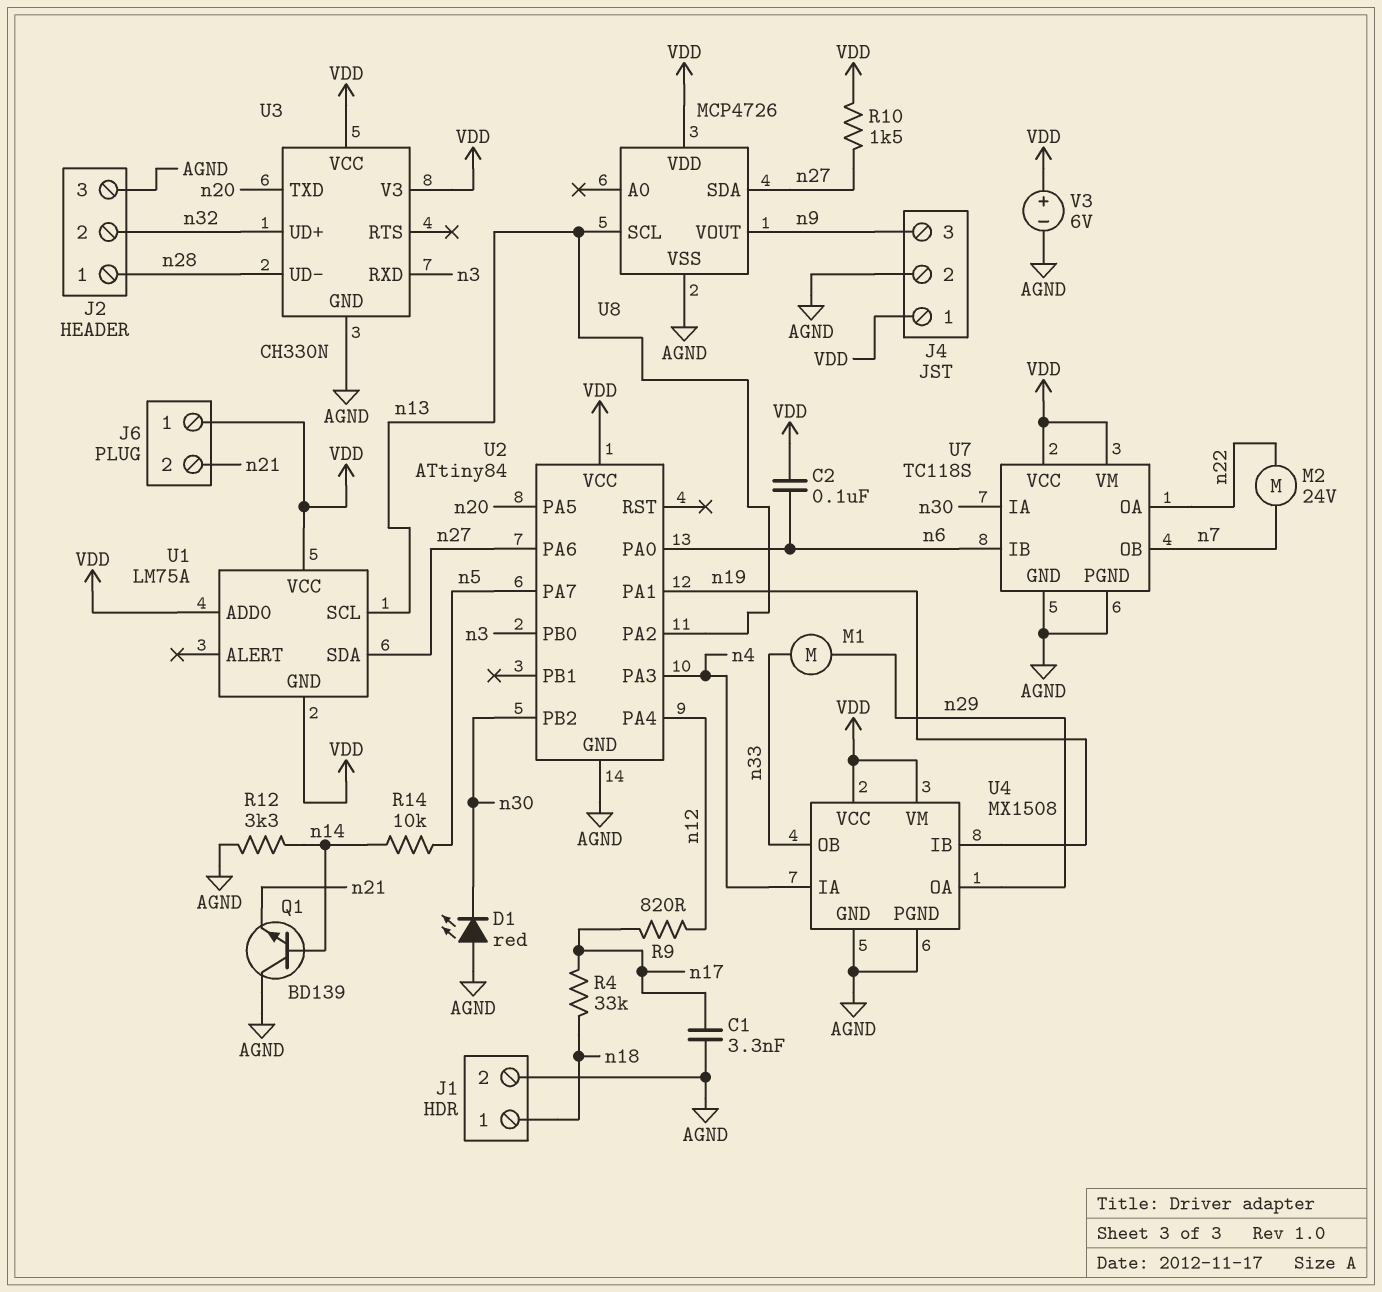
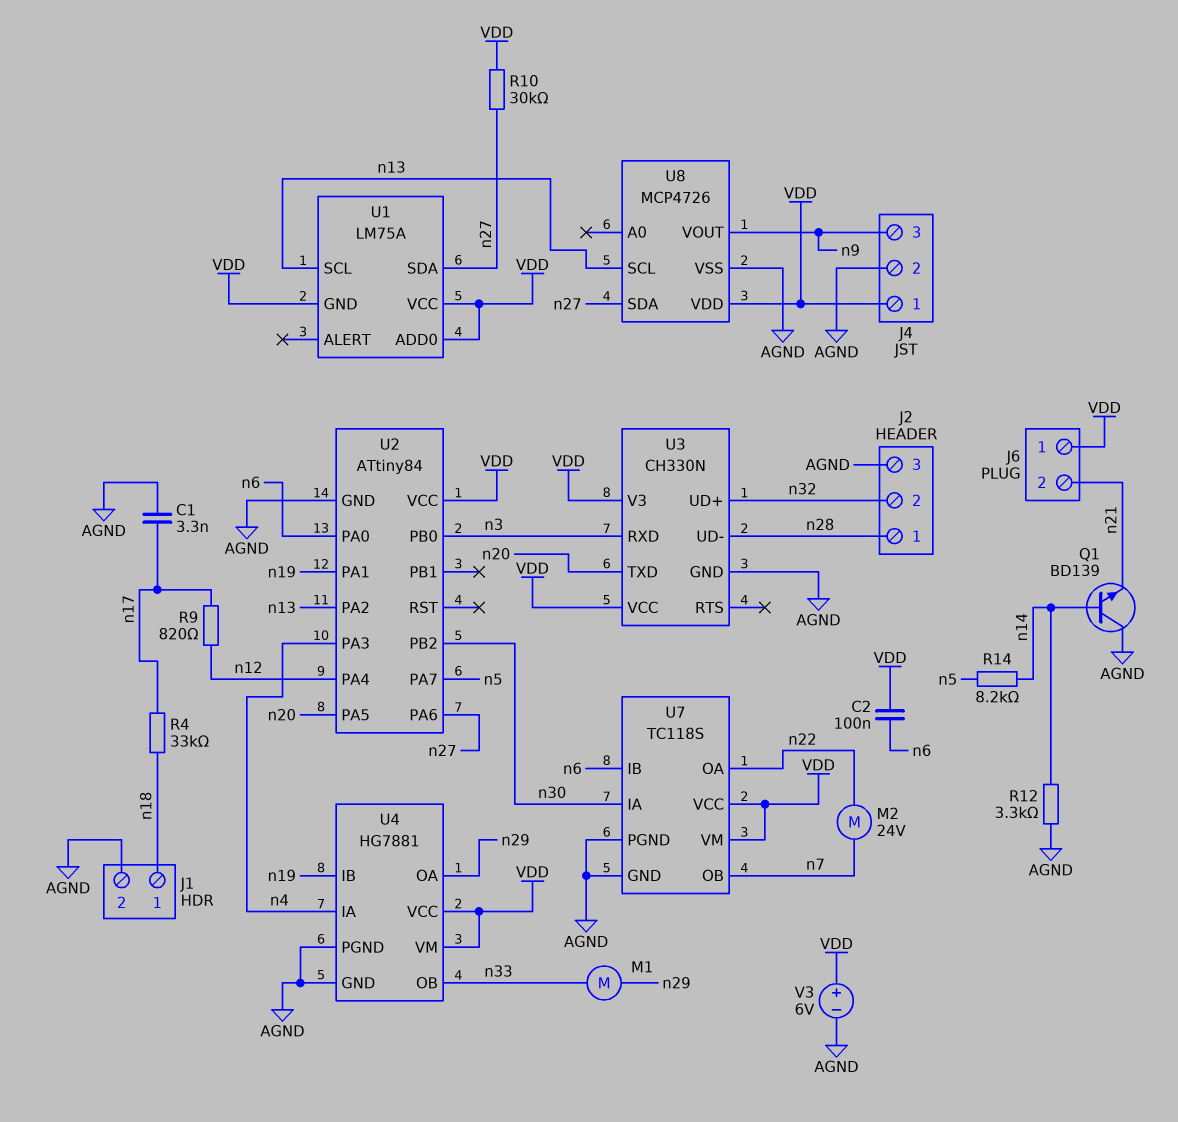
D1: LED red (A AGND, K n30) -> none
R10: 1.5k (VDD, n27) -> 30k (VDD, n27)
R14: 10k (n5, n14) -> 8.2k (n5, n14)
U4: MX1508 -> HG7881

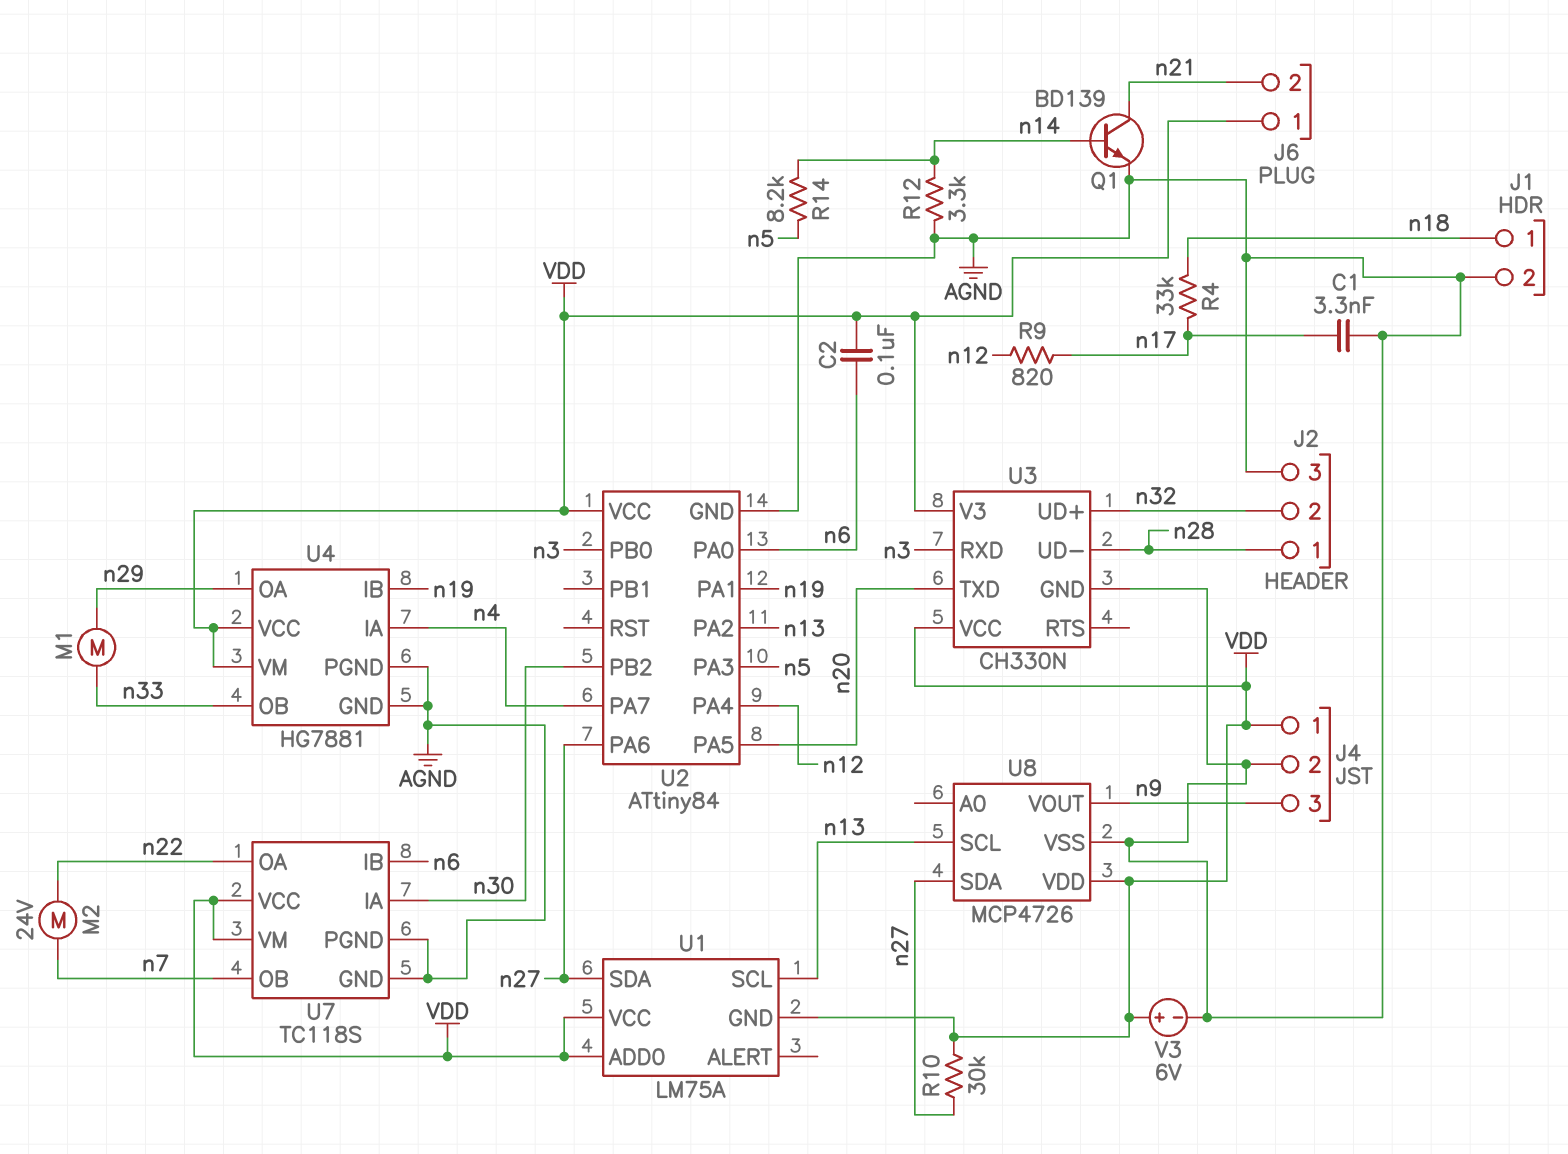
Q1: NPN BD139 (B n14, C AGND, E n21) -> NPN BD139 (B n14, C n21, E AGND)
U2 pin PA3: n4 -> n5
U2 pin PA7: n5 -> n4

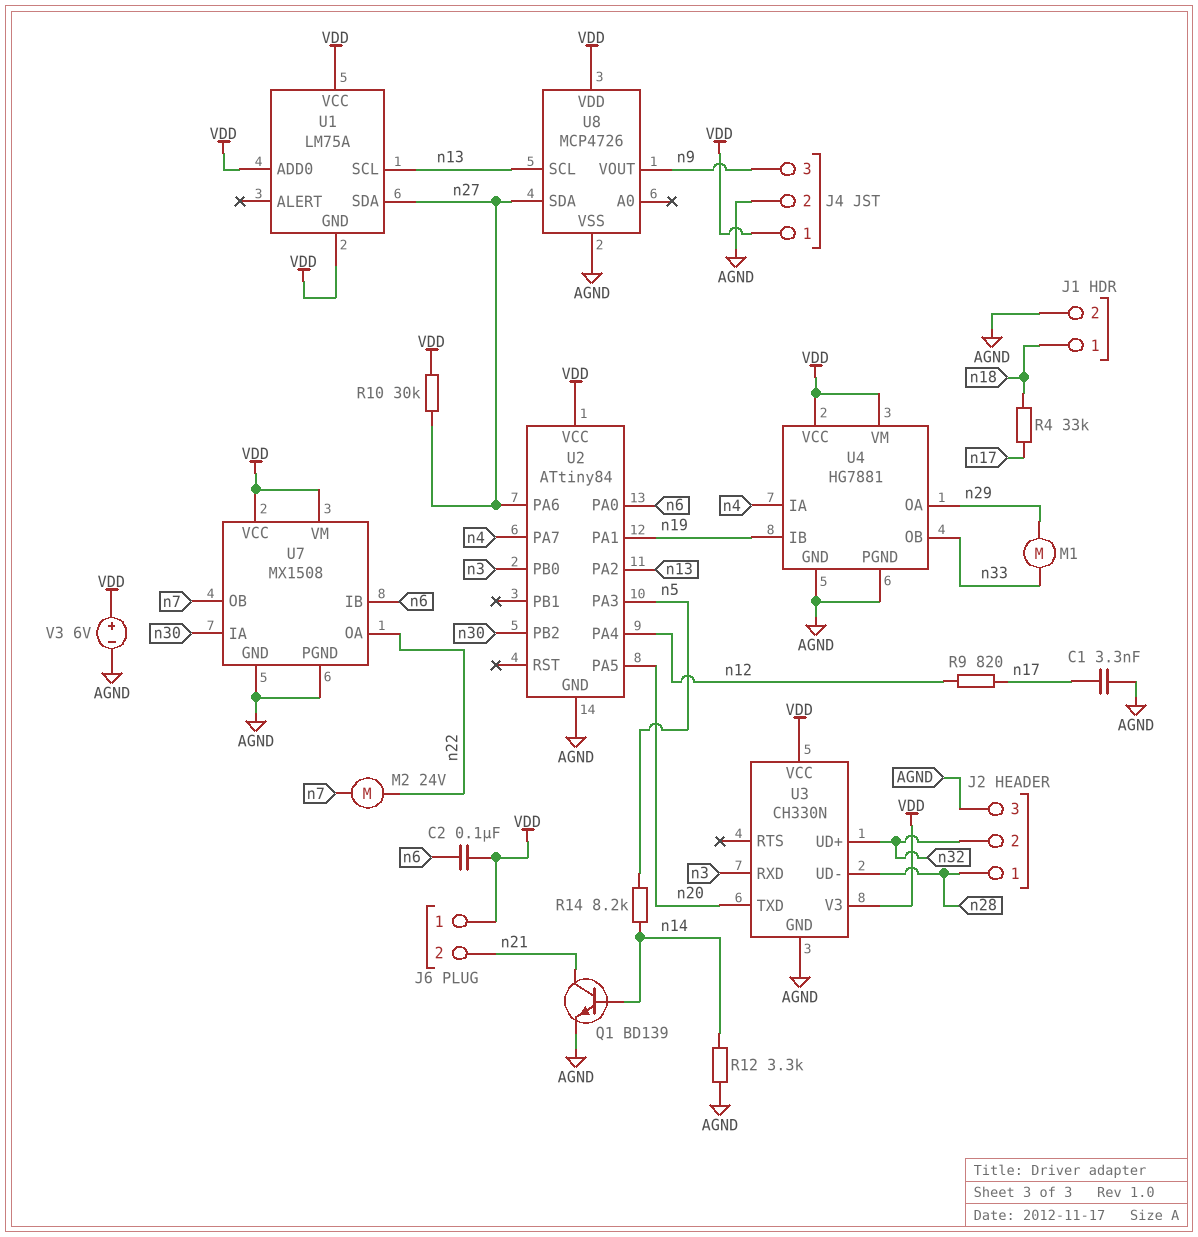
U7: TC118S -> MX1508

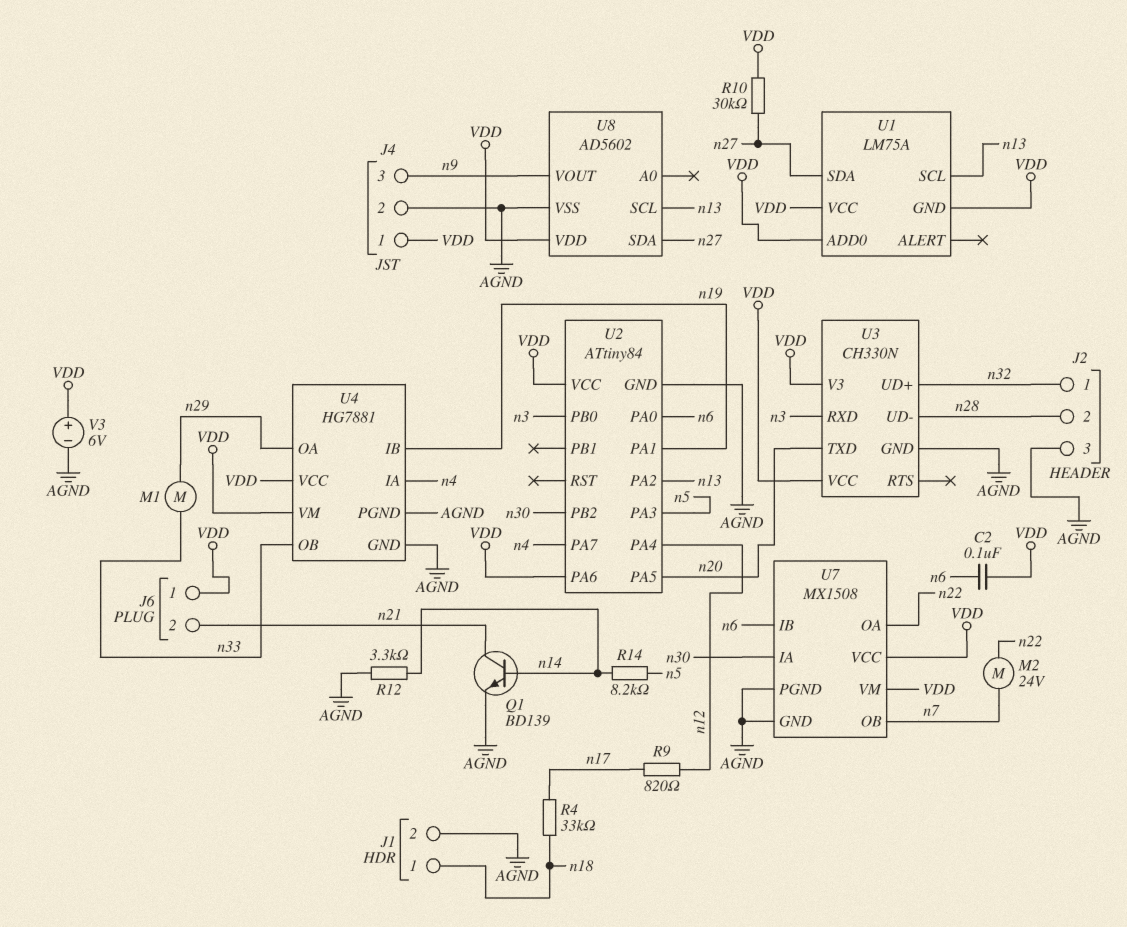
C1: 3.3nF (AGND, n17) -> none
J2 pin 1: n28 -> n32
J2 pin 2: n32 -> n28
U2 pin PA6: n27 -> VDD
U8: MCP4726 -> AD5602

